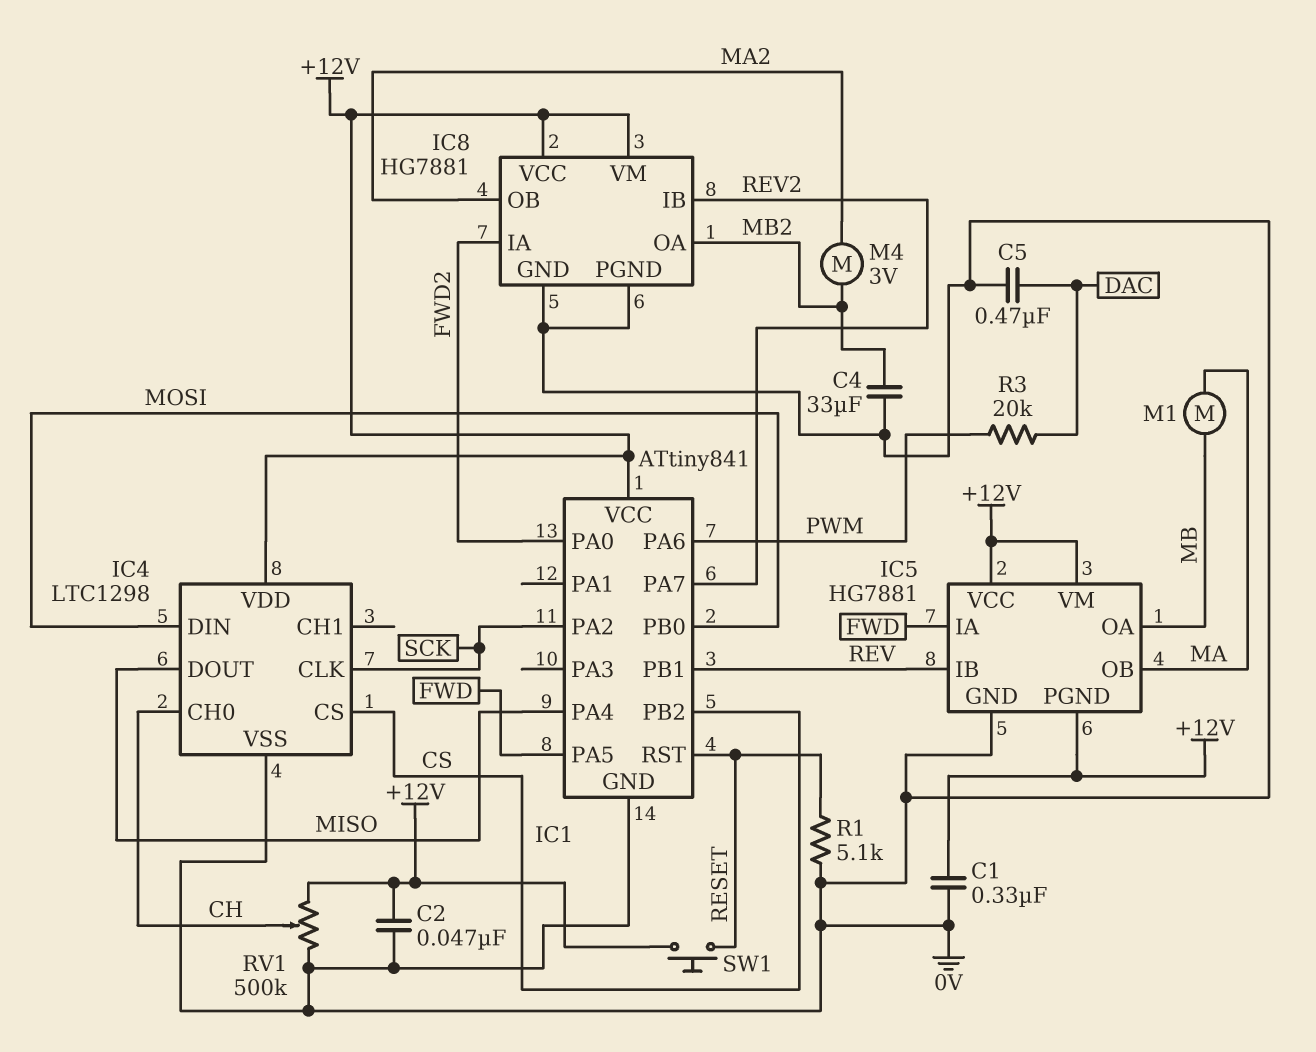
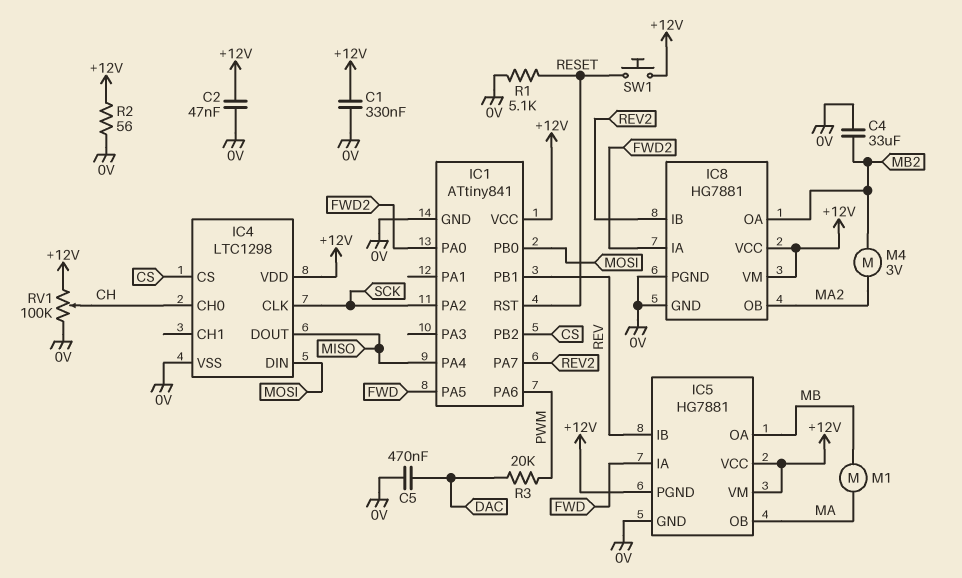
R2: none -> 56 (+12V, 0V)
RV1: 500k (+12V, 0V, wiper CH) -> 100k (+12V, 0V, wiper CH)

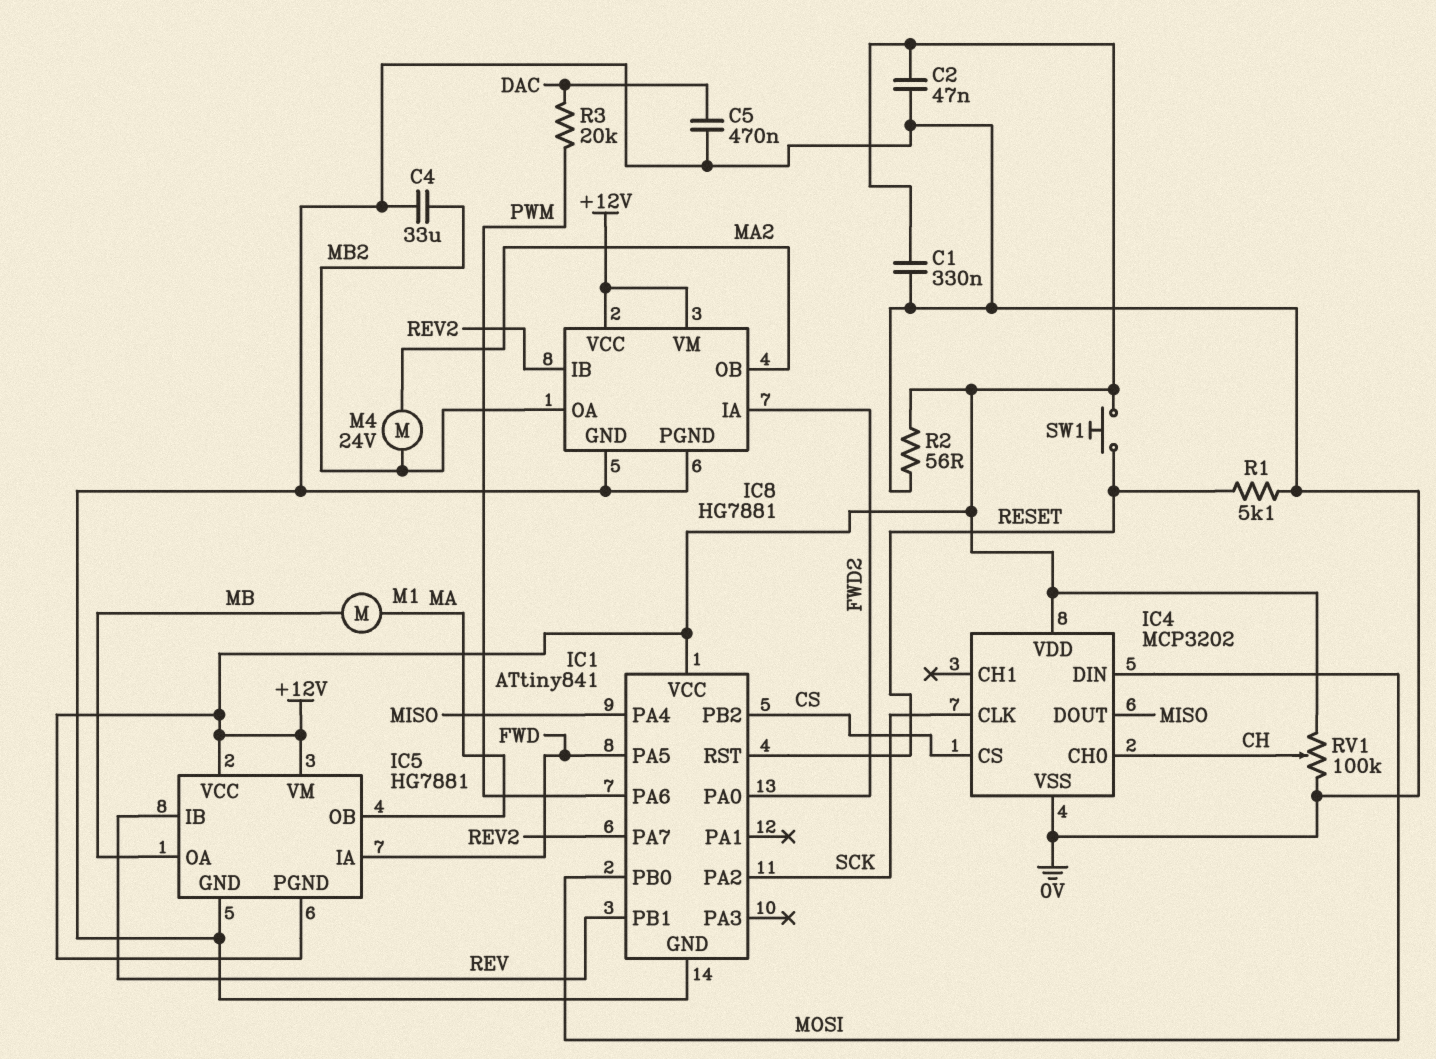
IC4: LTC1298 -> MCP3202
M4: motor 3V (MA2, MB2) -> motor 24V (MA2, MB2)

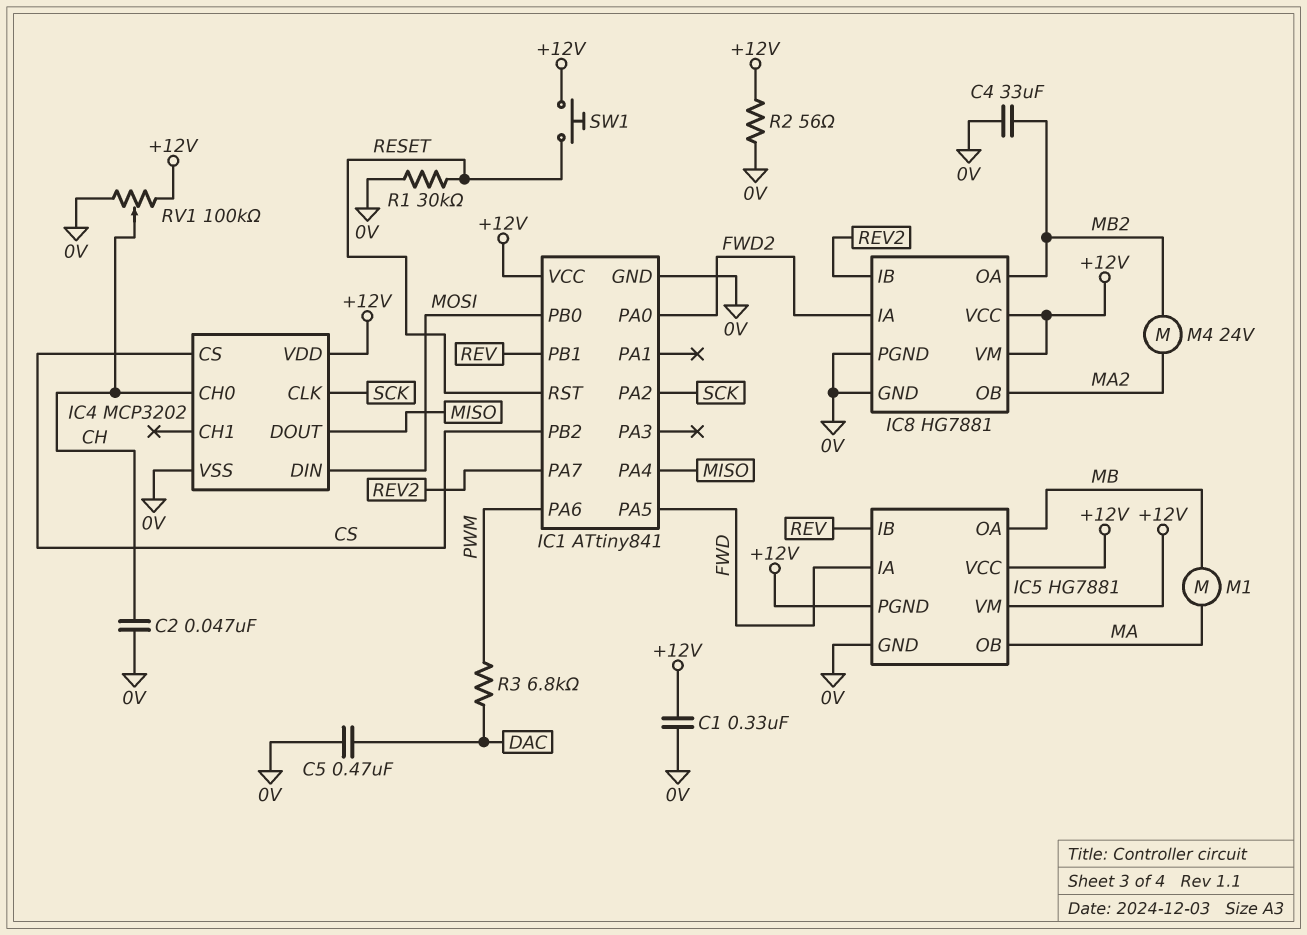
C2: 47nF (+12V, 0V) -> 47nF (0V, CH)
R1: 5.1k (0V, RESET) -> 30k (0V, RESET)
R3: 20k (DAC, PWM) -> 6.8k (DAC, PWM)

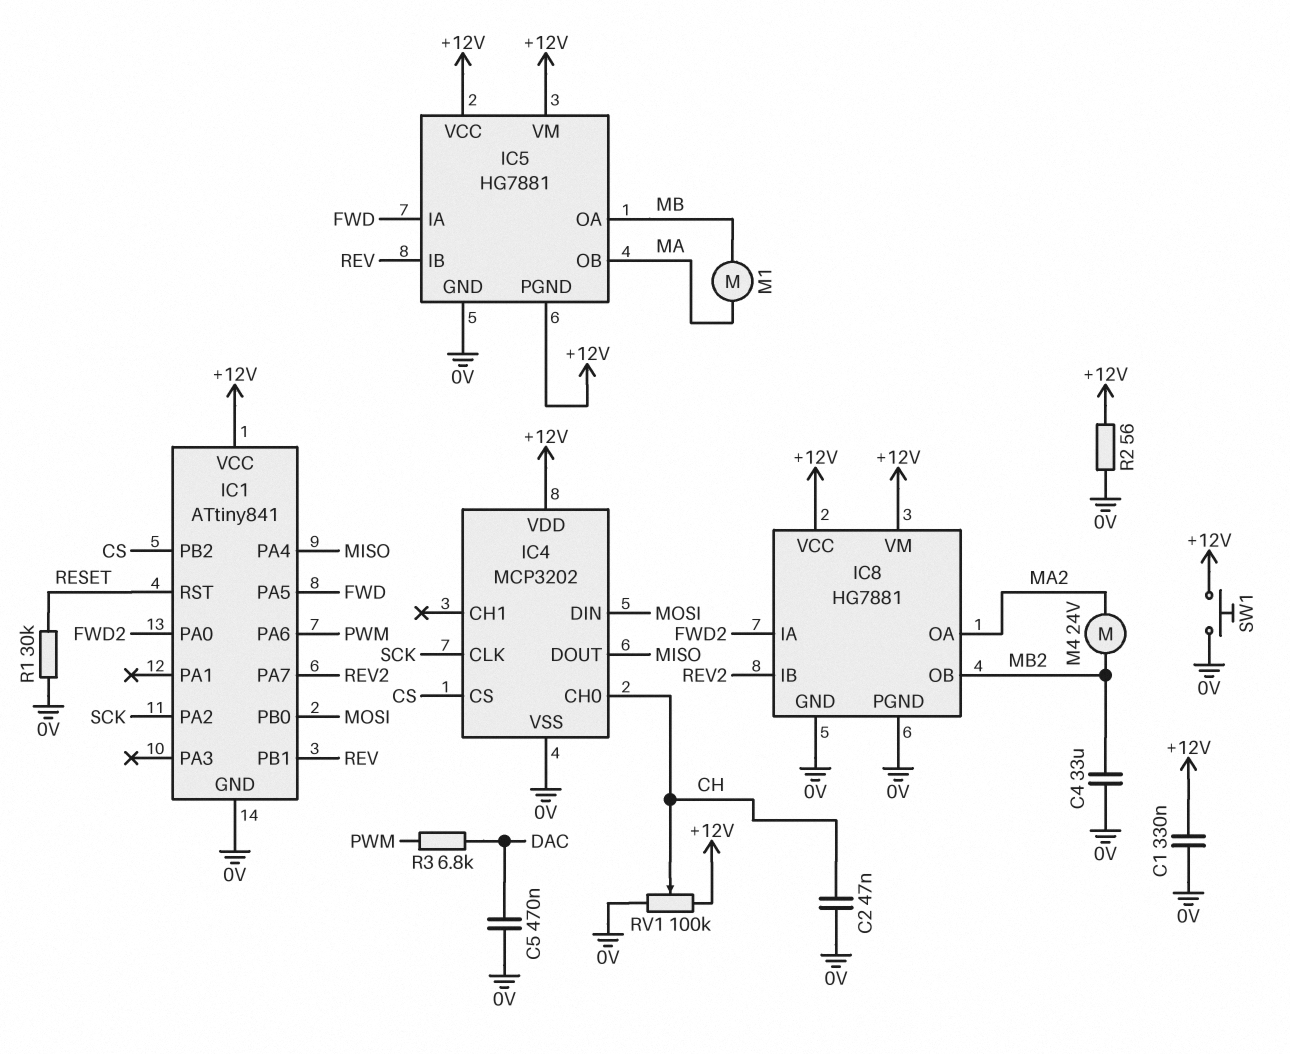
IC8 pin OA: MB2 -> MA2
IC8 pin OB: MA2 -> MB2
SW1: button (+12V, RESET) -> button (+12V, 0V)

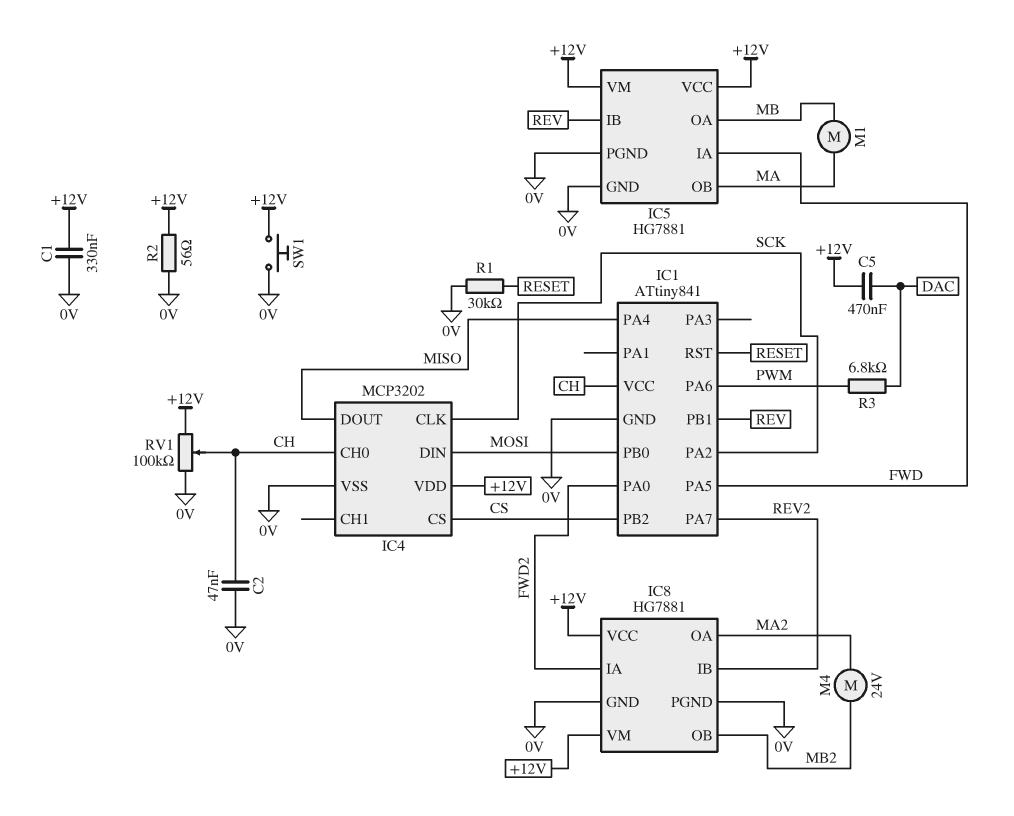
C4: 33uF (0V, MB2) -> none
C5: 470nF (0V, DAC) -> 470nF (+12V, DAC)
IC1 pin VCC: +12V -> CH
IC5 pin PGND: +12V -> 0V

